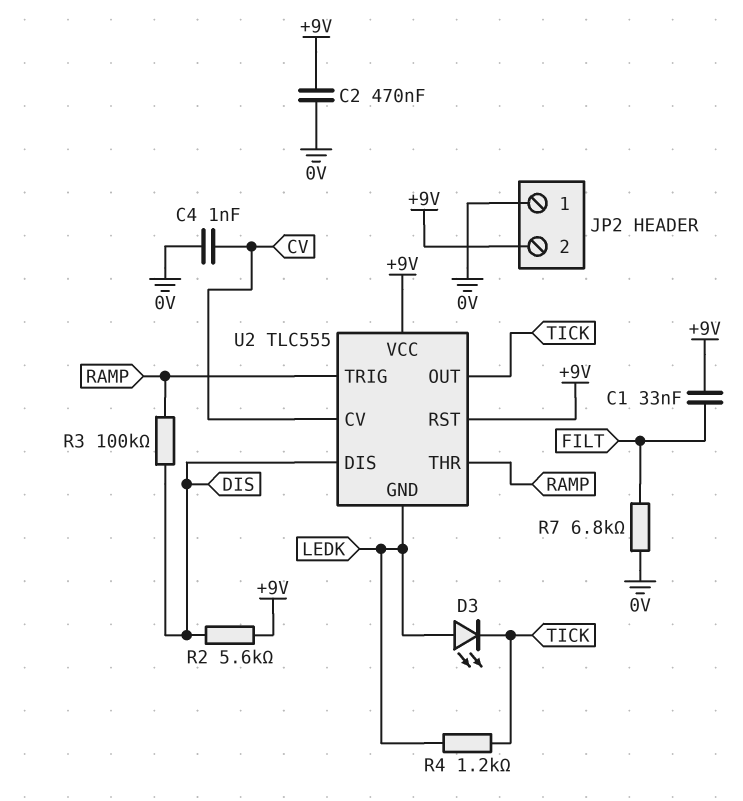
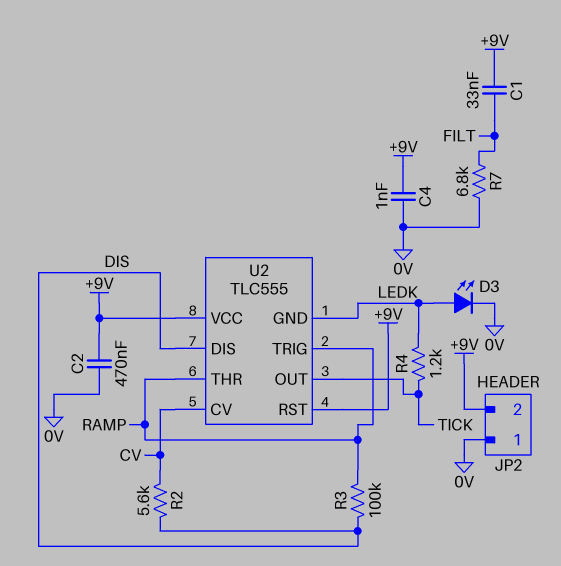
C4: 1nF (0V, CV) -> 1nF (+9V, 0V)
D3: LED (A LEDK, K TICK) -> LED (A LEDK, K 0V)
R2: 5.6k (+9V, DIS) -> 5.6k (CV, DIS)

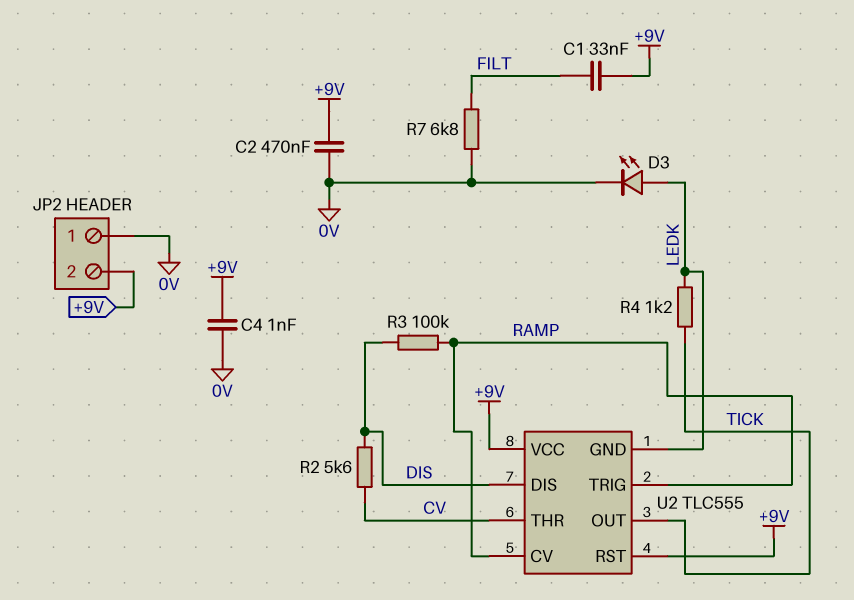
U2 pin CV: CV -> RAMP
U2 pin THR: RAMP -> CV

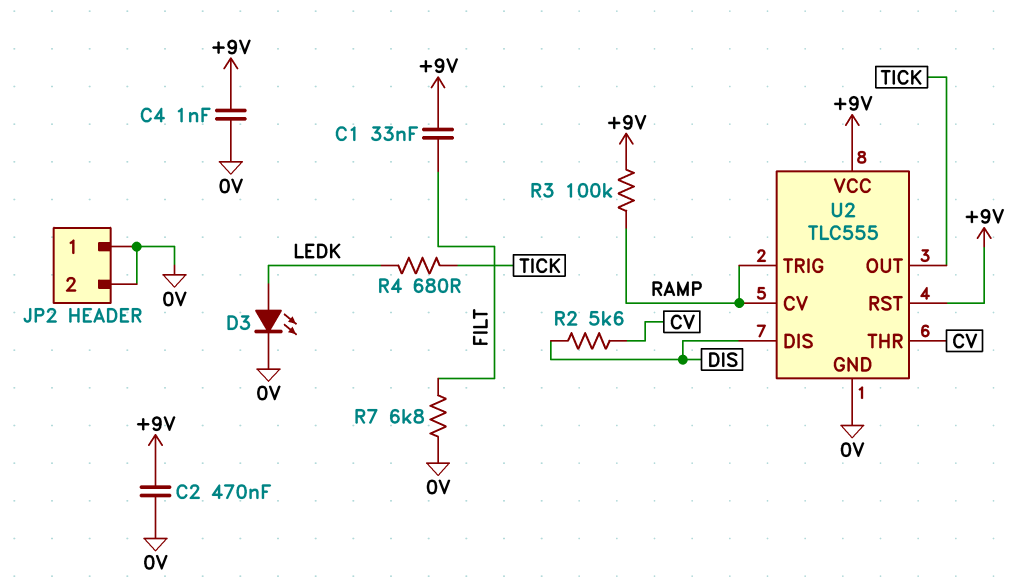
JP2 pin 2: +9V -> 0V
R3: 100k (DIS, RAMP) -> 100k (+9V, RAMP)
R4: 1.2k (LEDK, TICK) -> 680 (LEDK, TICK)
U2 pin GND: LEDK -> 0V

